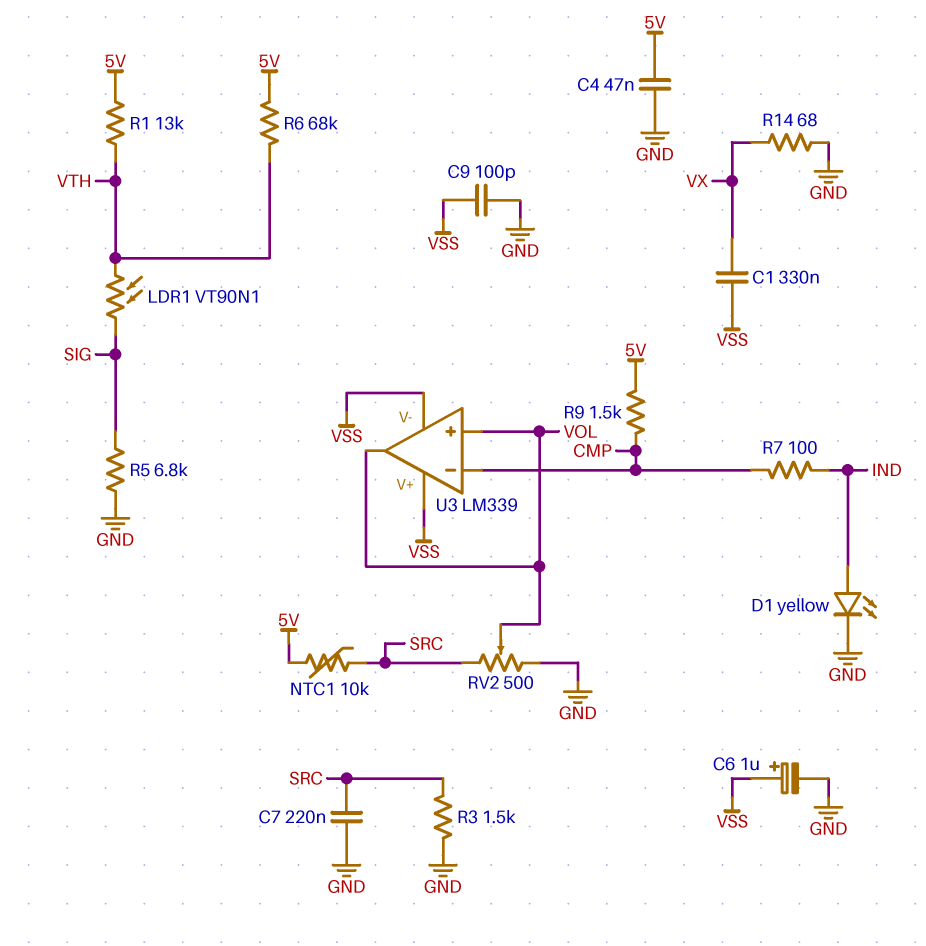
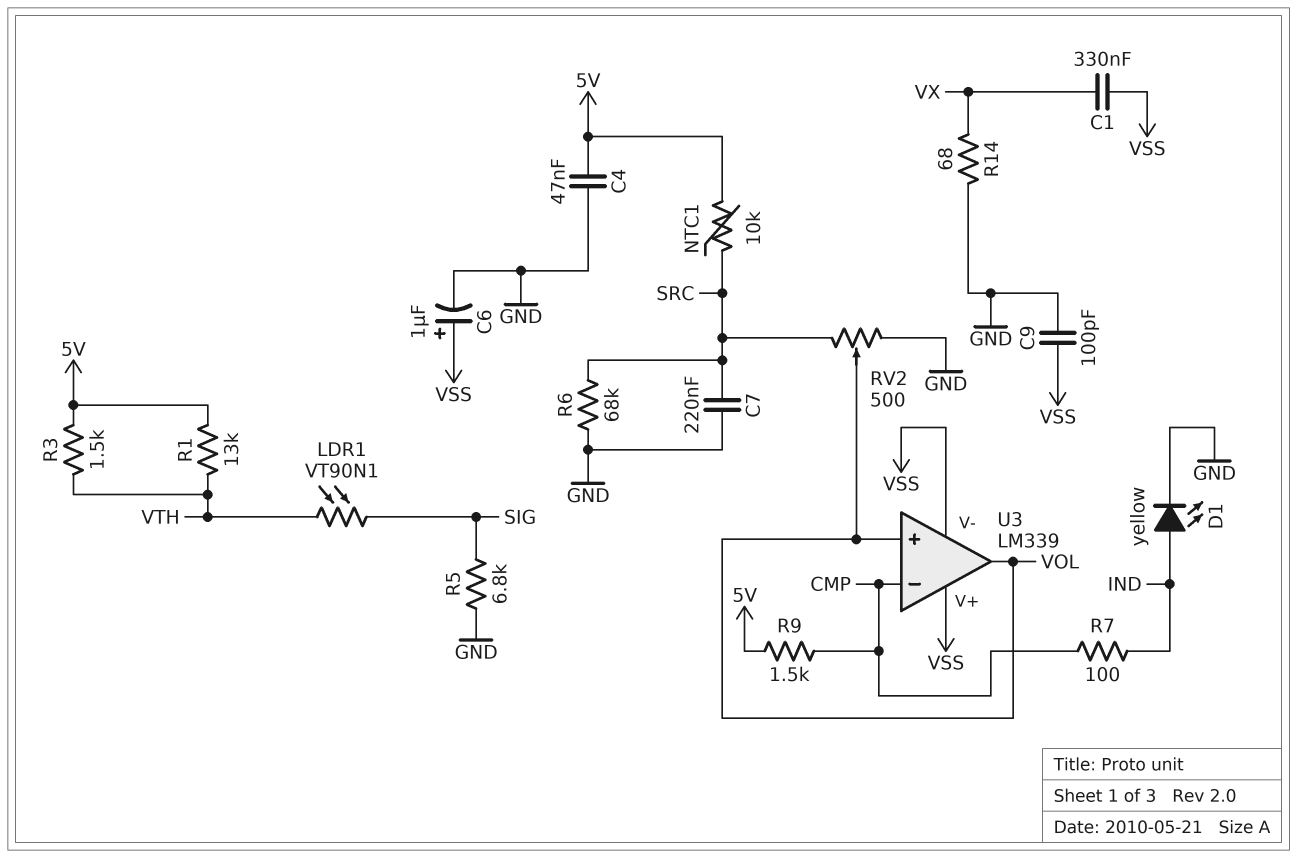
R3: 1.5k (GND, SRC) -> 1.5k (5V, VTH)
R6: 68k (5V, VTH) -> 68k (GND, SRC)

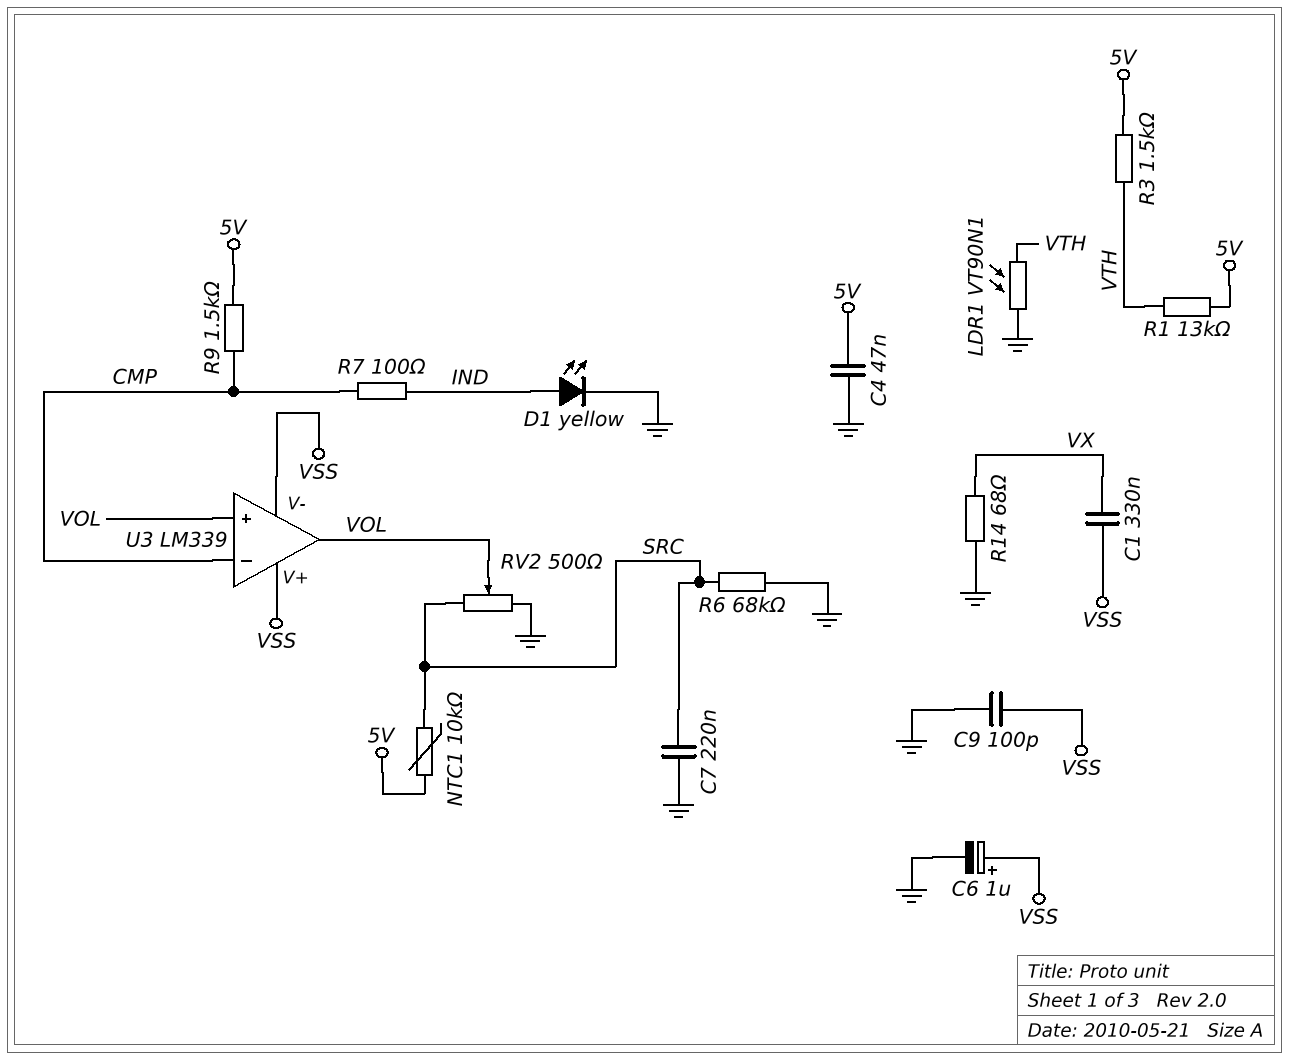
LDR1: VT90N1 (SIG, VTH) -> VT90N1 (GND, VTH)
R5: 6.8k (GND, SIG) -> none

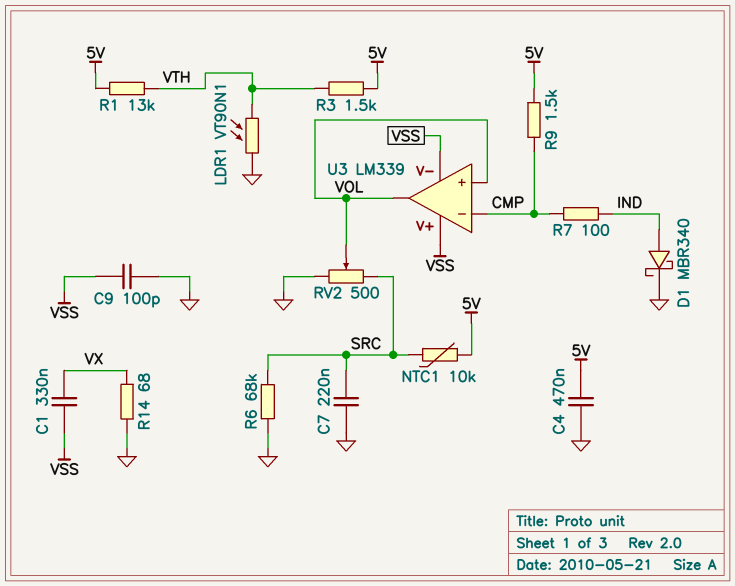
C4: 47nF (5V, GND) -> 470nF (5V, GND)
C6: 1uF (plus VSS, minus GND) -> none
D1: LED yellow (A IND, K GND) -> schottky MBR340 (A IND, K GND)

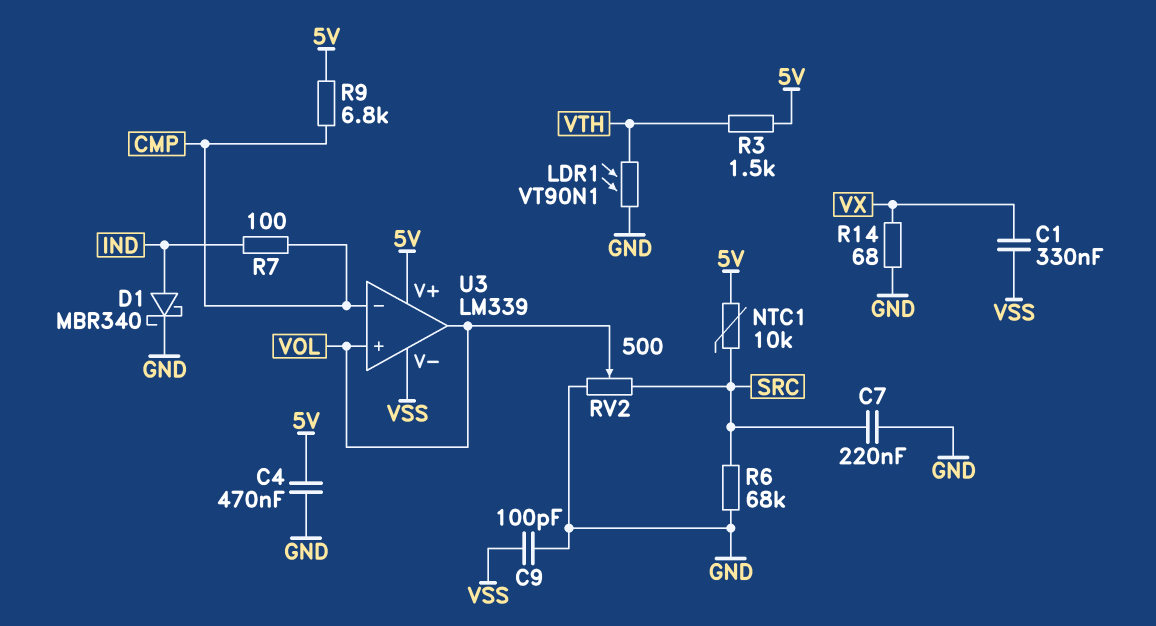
R1: 13k (5V, VTH) -> none
R9: 1.5k (5V, CMP) -> 6.8k (5V, CMP)
U3 pin V+: VSS -> 5V

